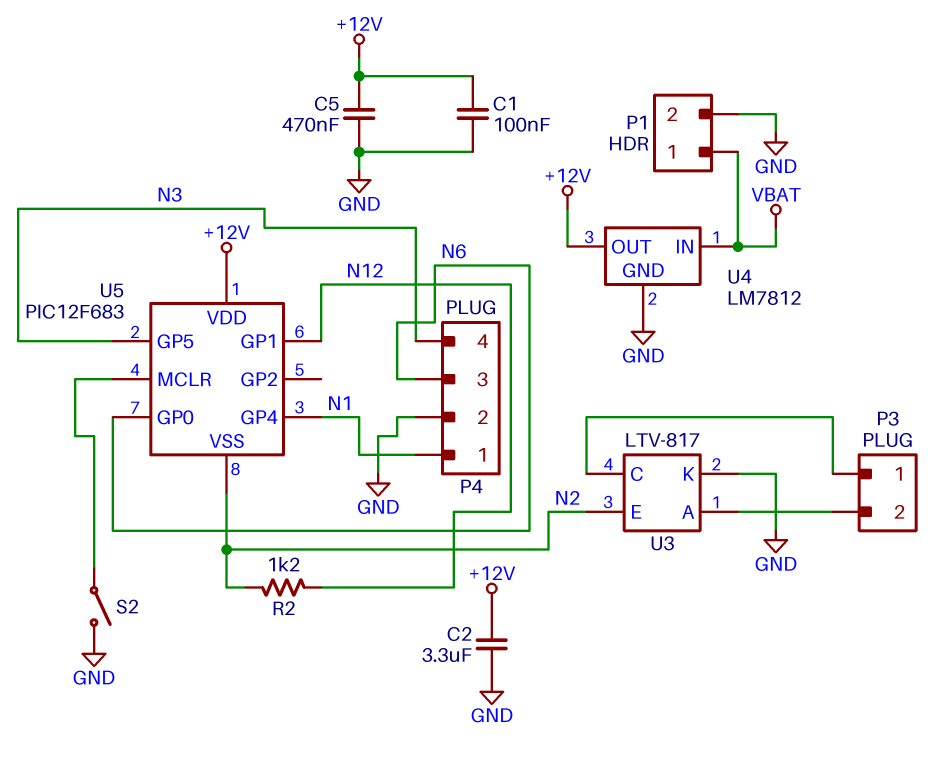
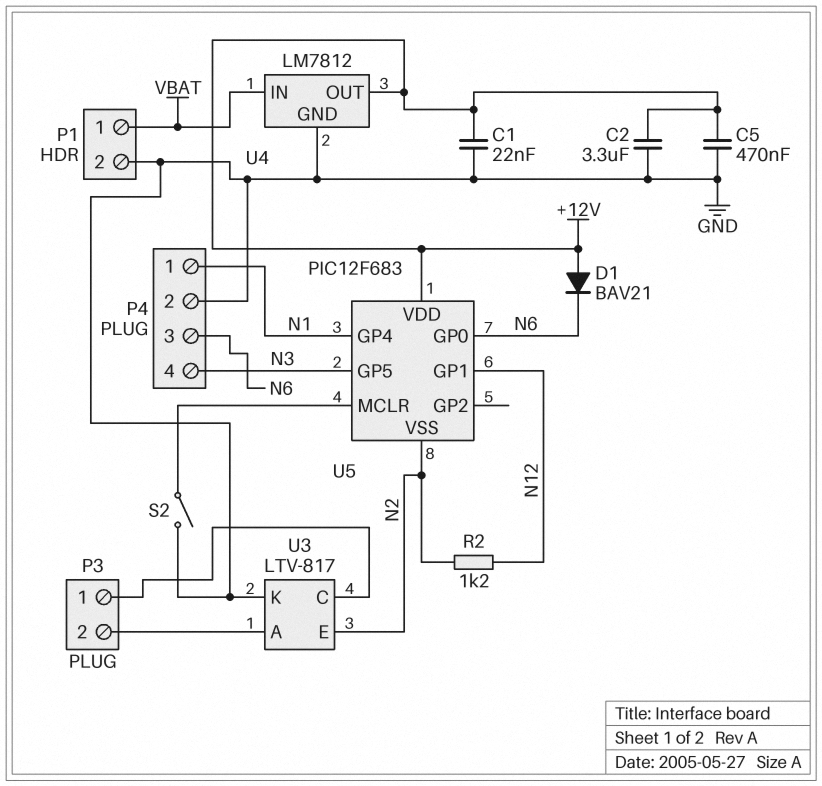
C1: 100nF (+12V, GND) -> 22nF (+12V, GND)
D1: none -> diode BAV21 (A +12V, K N6)

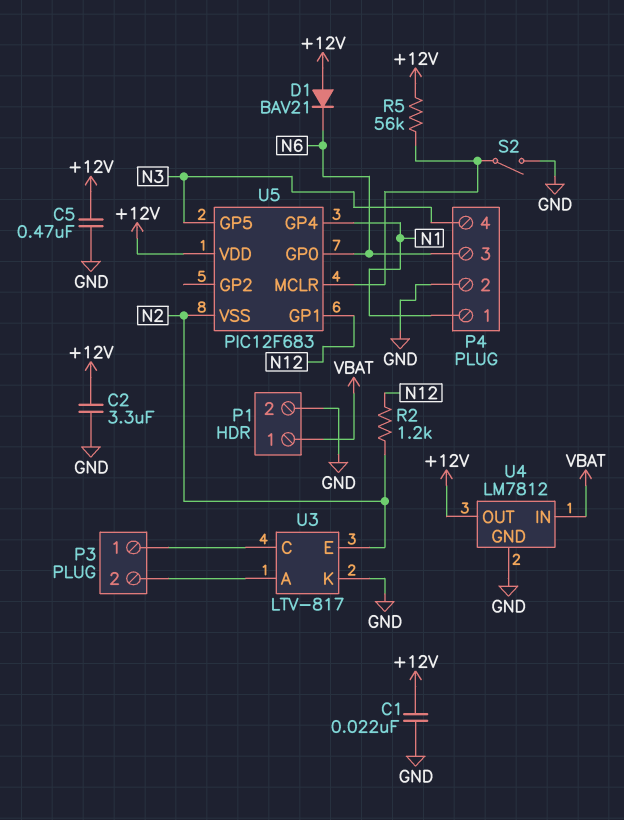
R5: none -> 56k (+12V, U5/MCLR)

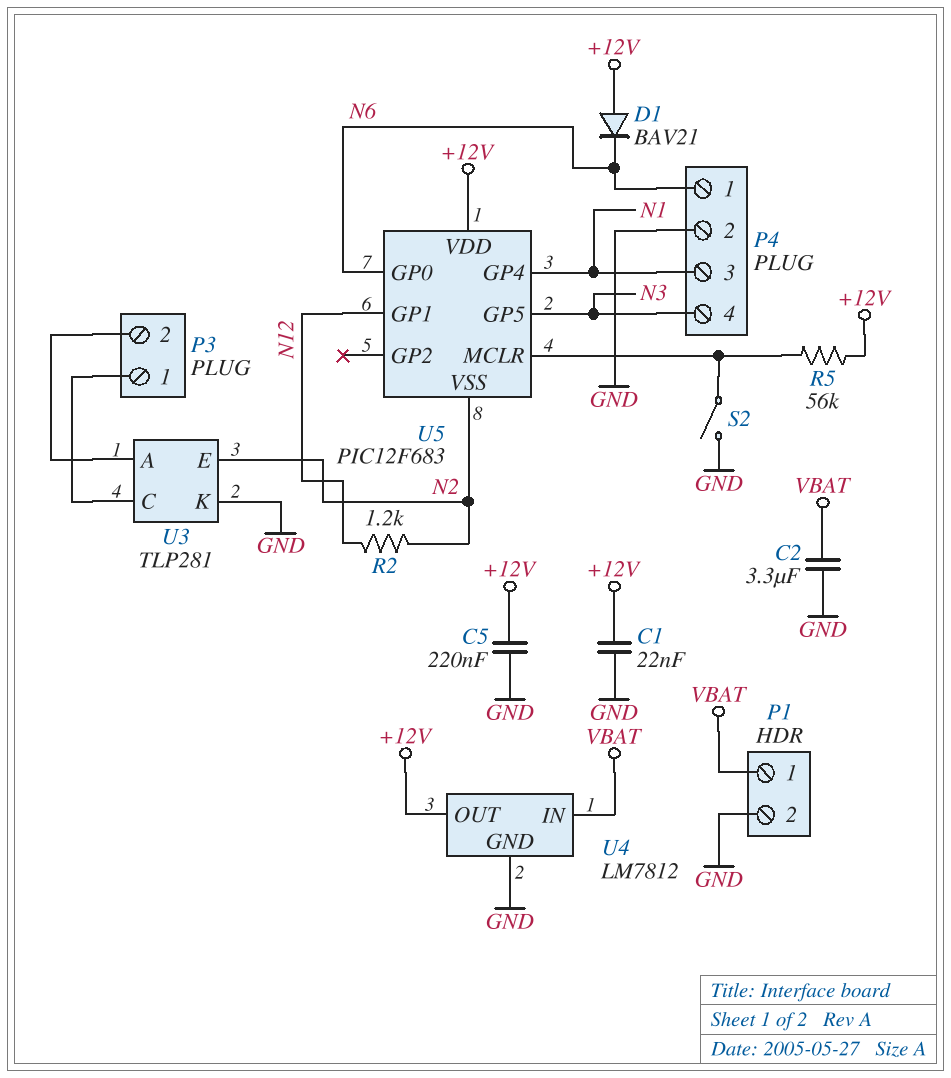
C2: 3.3uF (+12V, GND) -> 3.3uF (GND, VBAT)
C5: 470nF (+12V, GND) -> 220nF (+12V, GND)
P4 pin 1: N1 -> N6
P4 pin 3: N6 -> N1
U3: LTV-817 -> TLP281

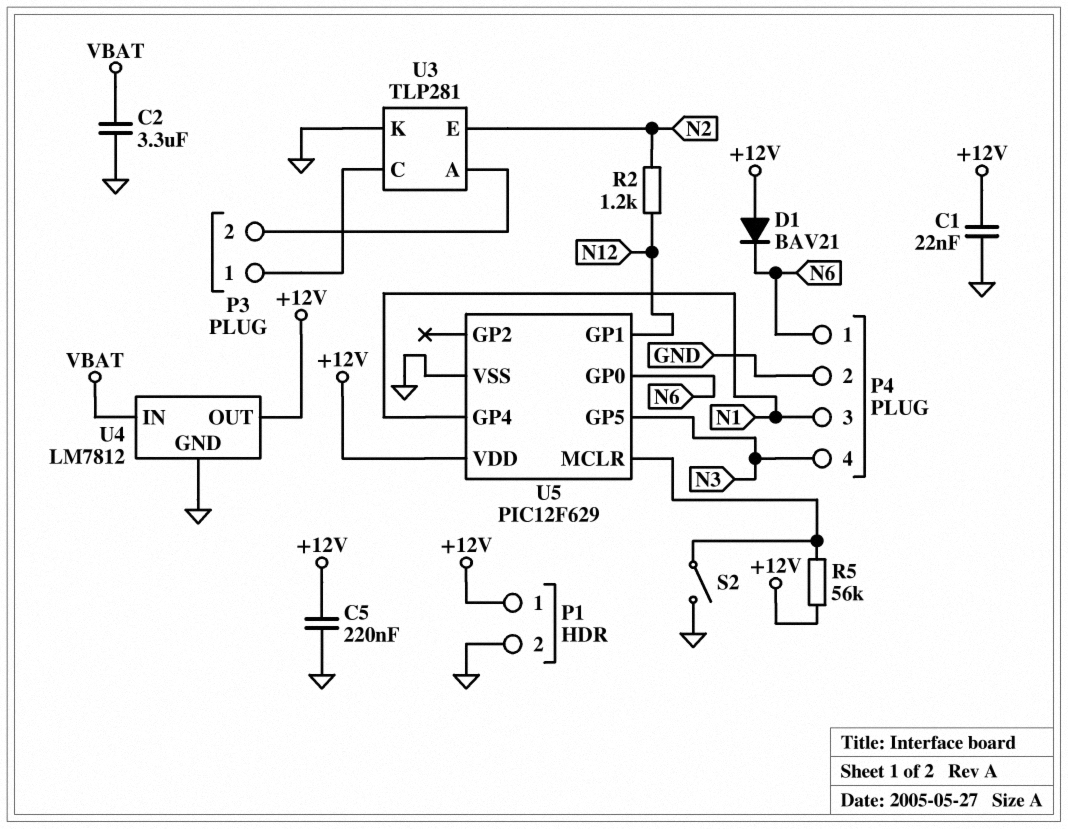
P1 pin 1: VBAT -> +12V
U5: PIC12F683 -> PIC12F629
U5 pin VSS: N2 -> GND

